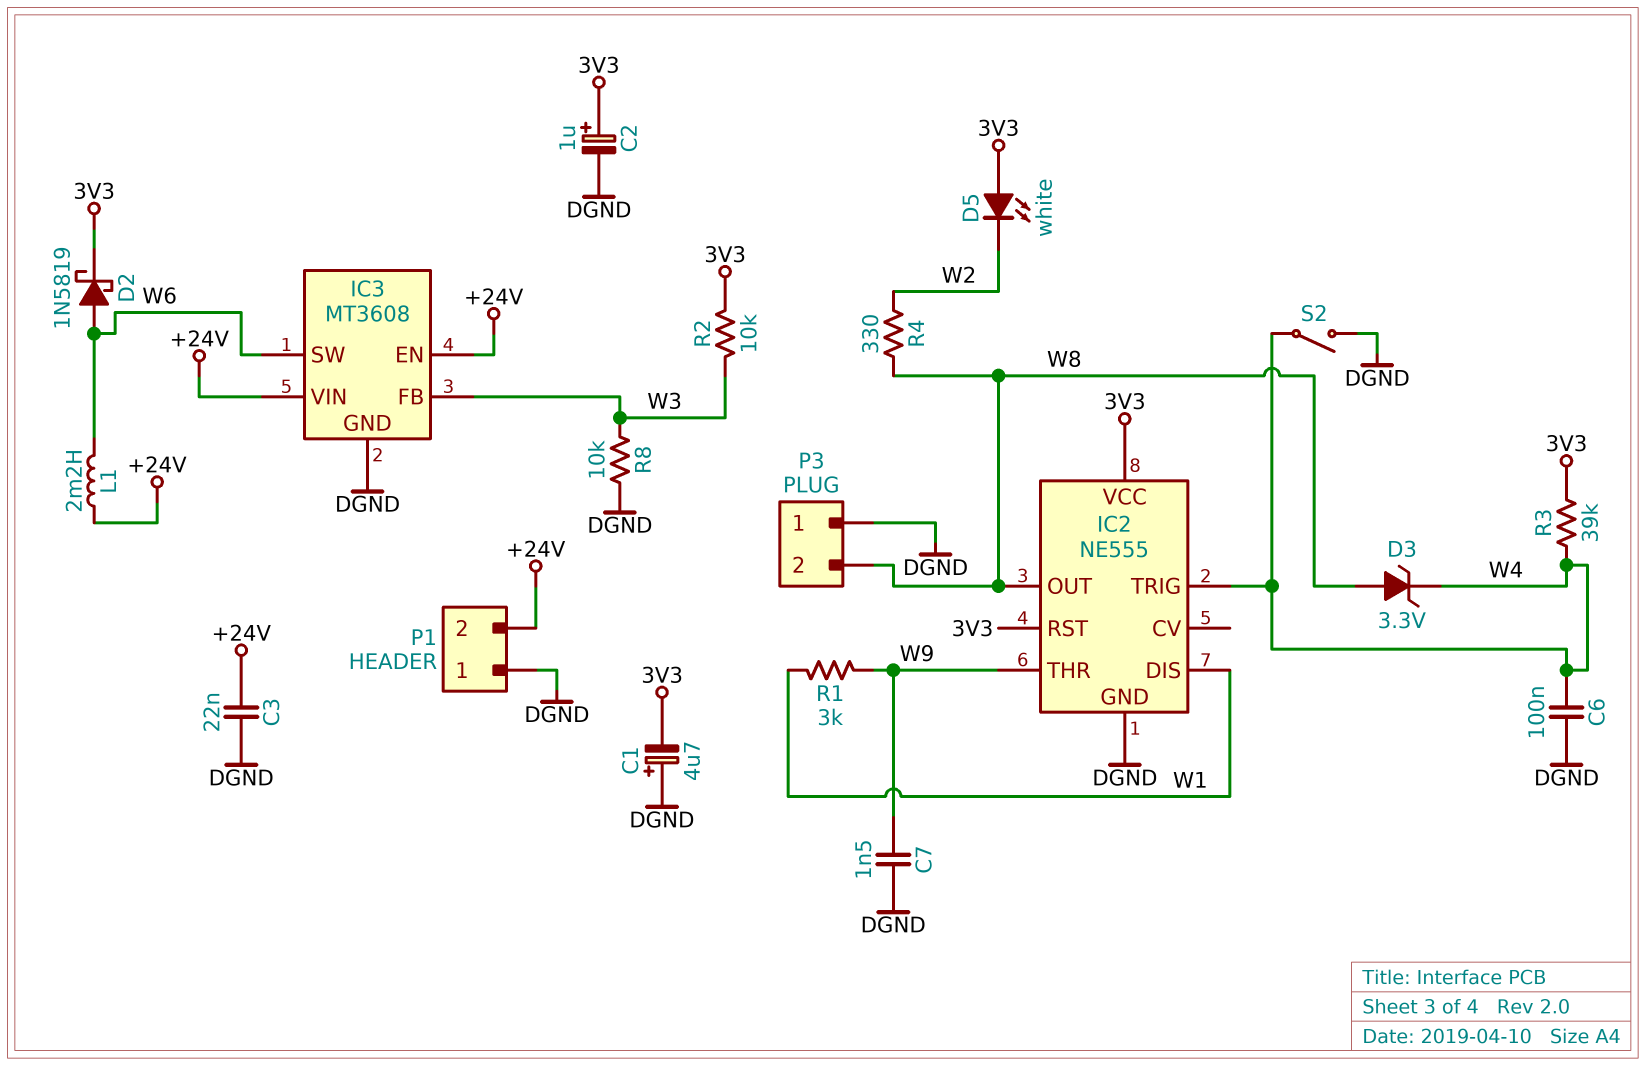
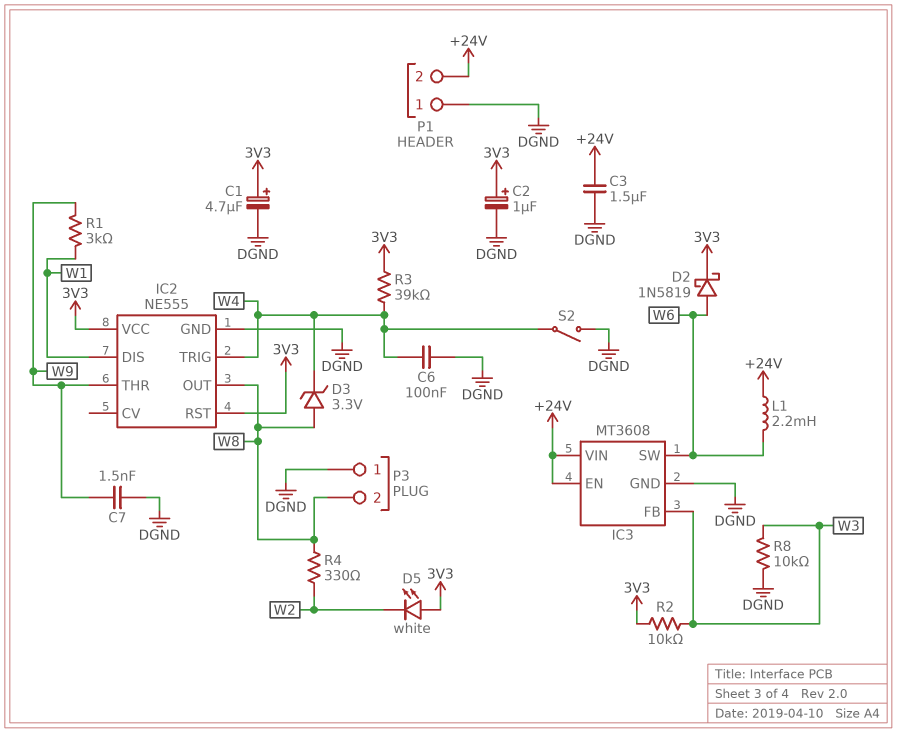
C1: 4.7uF (plus DGND, minus 3V3) -> 4.7uF (plus 3V3, minus DGND)
C3: 22nF (+24V, DGND) -> 1.5uF (+24V, DGND)

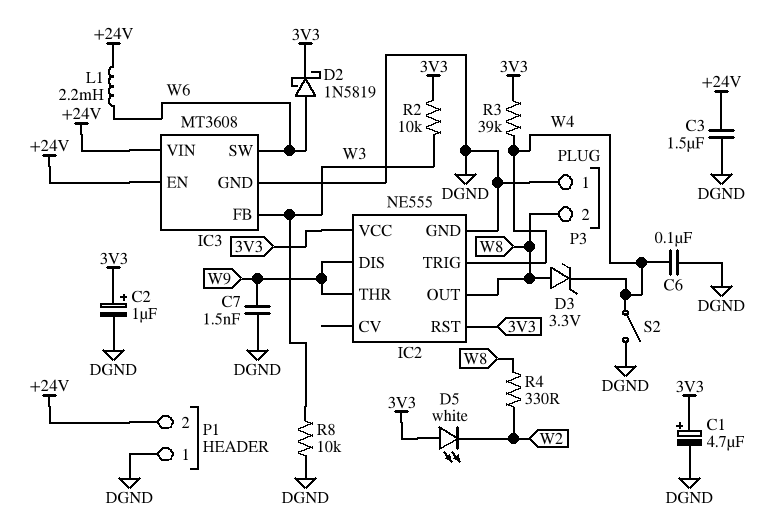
IC2 pin DIS: W1 -> W9
R1: 3k (W1, W9) -> none

